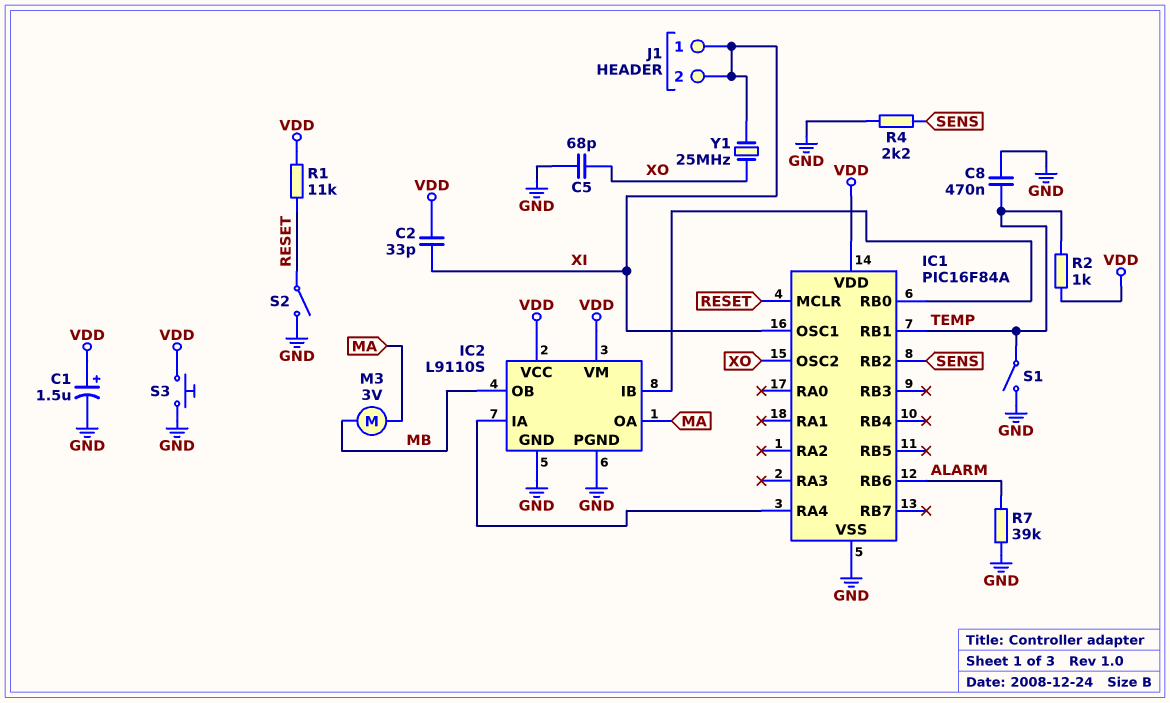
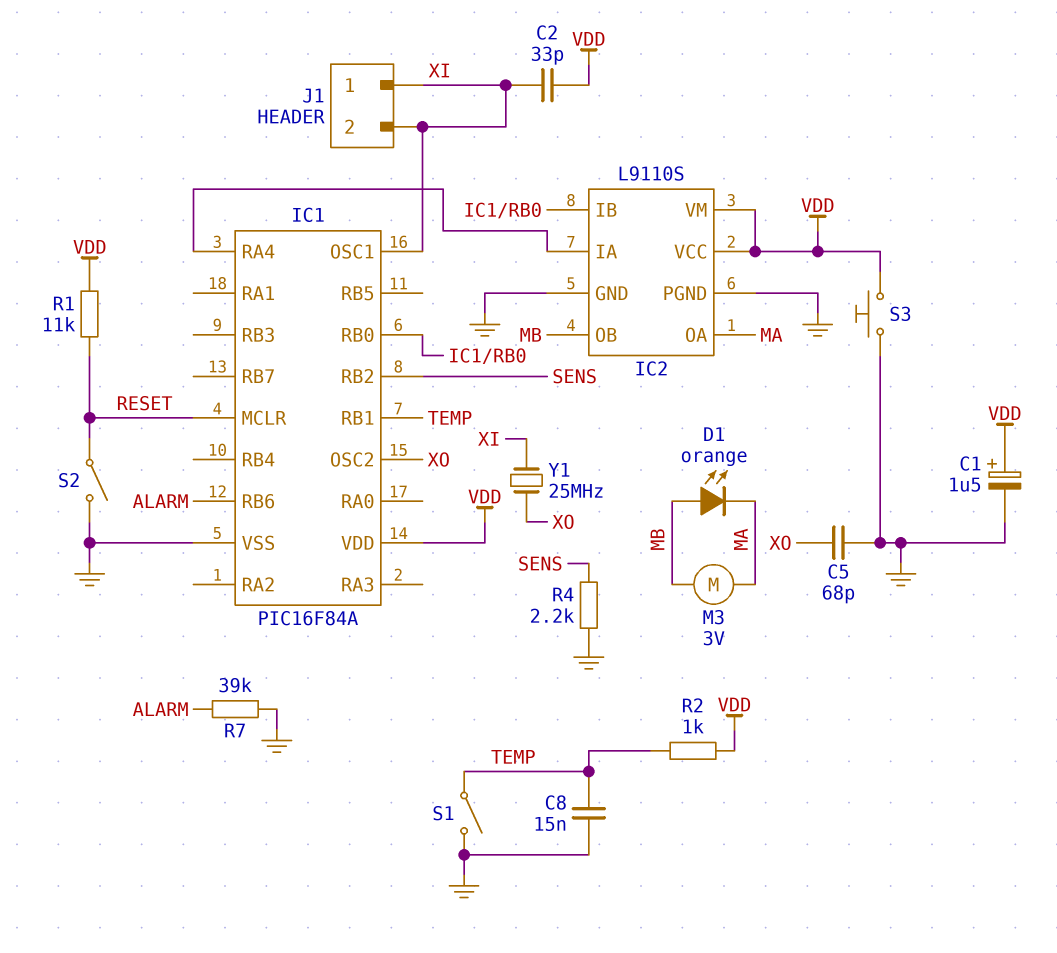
C8: 470nF (GND, TEMP) -> 15nF (GND, TEMP)
D1: none -> LED orange (A MB, K MA)

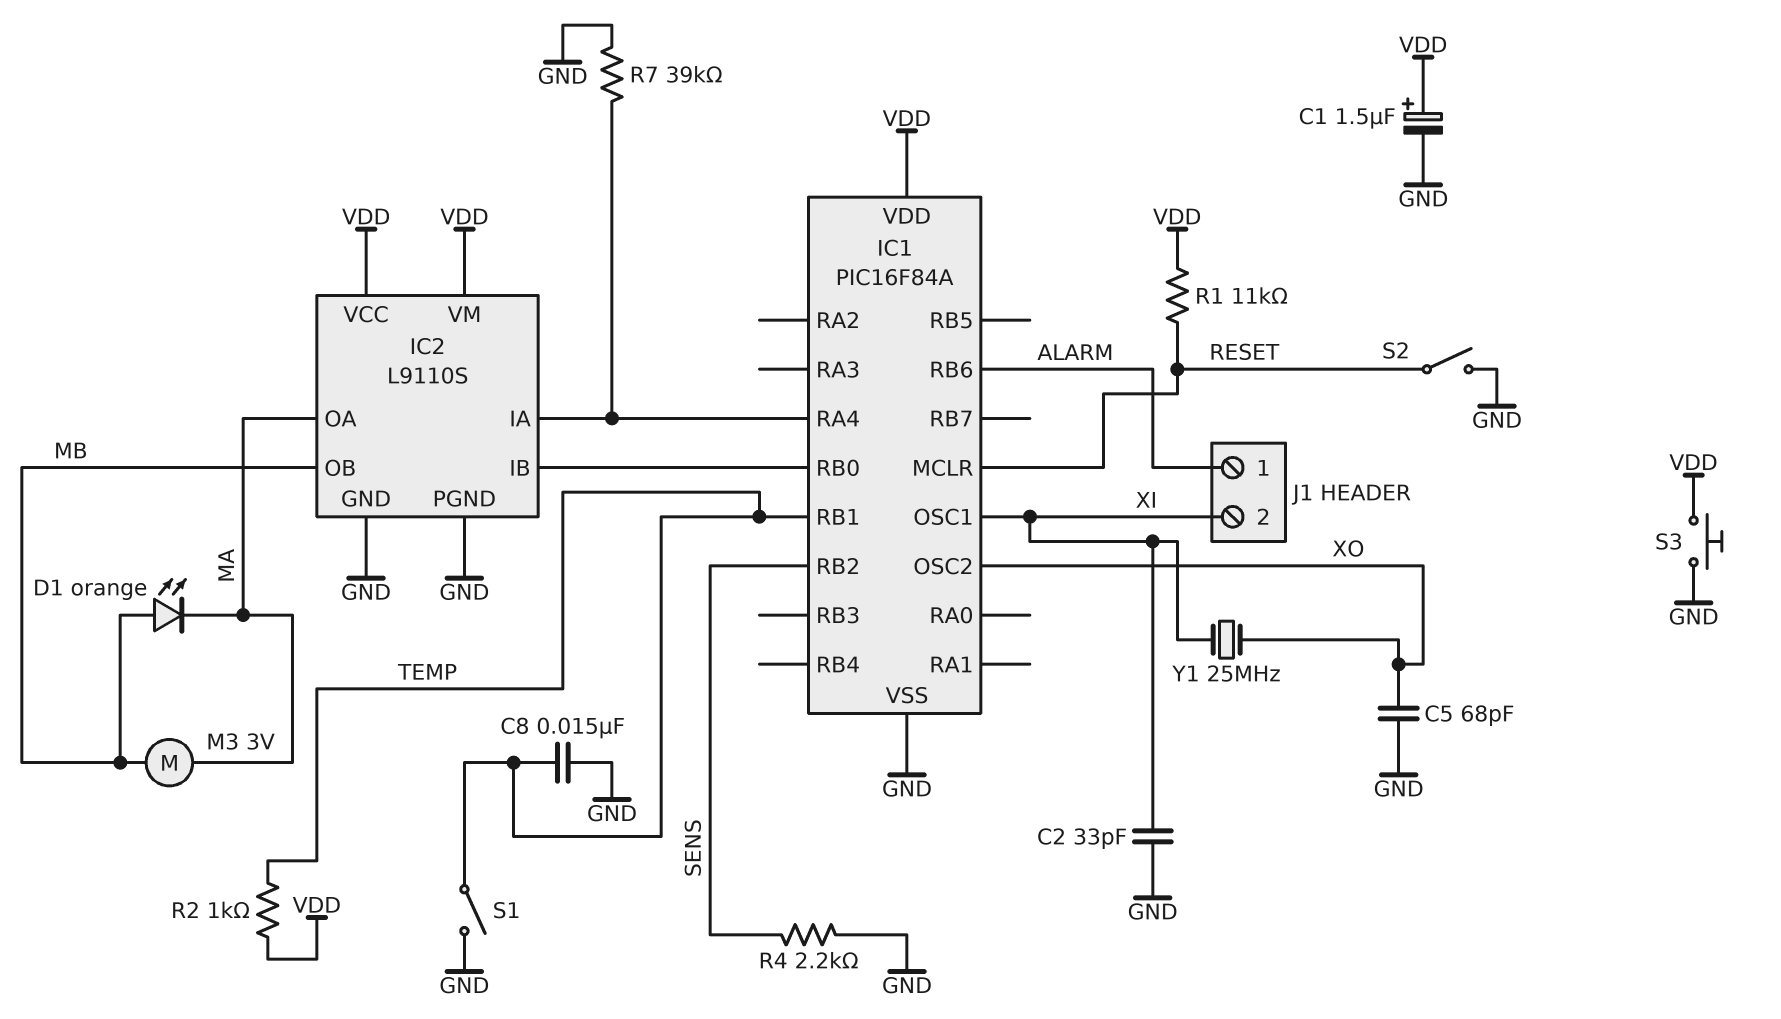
C2: 33pF (VDD, XI) -> 33pF (GND, XI)
J1 pin 1: XI -> ALARM
R7: 39k (ALARM, GND) -> 39k (GND, IC1/RA4)

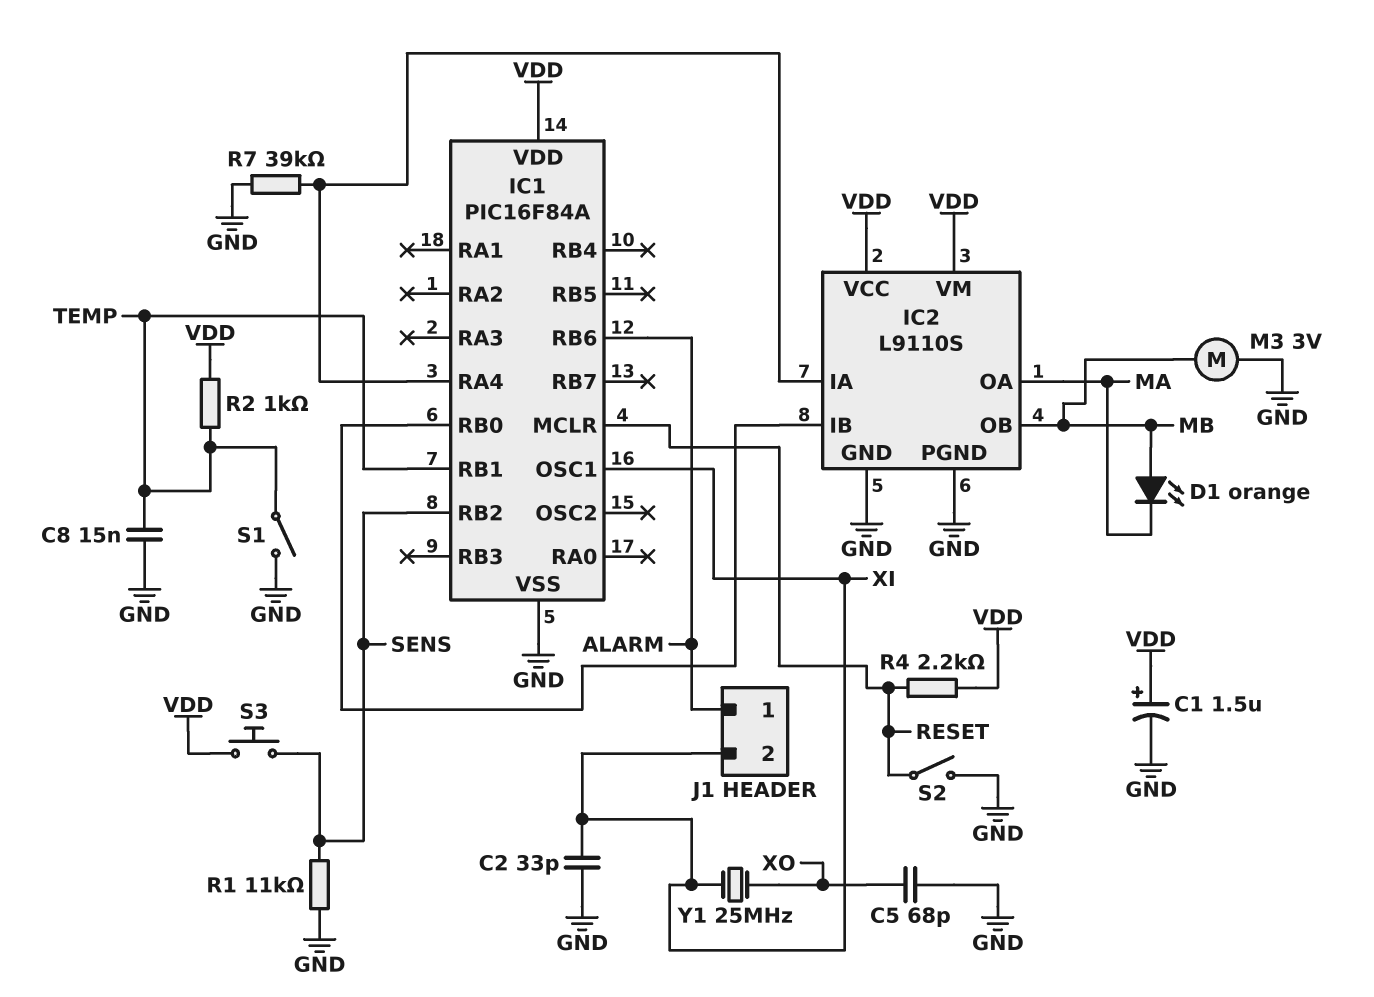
IC1 pin OSC2: XO -> none
M3: motor 3V (MA, MB) -> motor 3V (GND, MB)
R1: 11k (RESET, VDD) -> 11k (GND, SENS)
R4: 2.2k (GND, SENS) -> 2.2k (RESET, VDD)
S3: button (GND, VDD) -> button (SENS, VDD)

